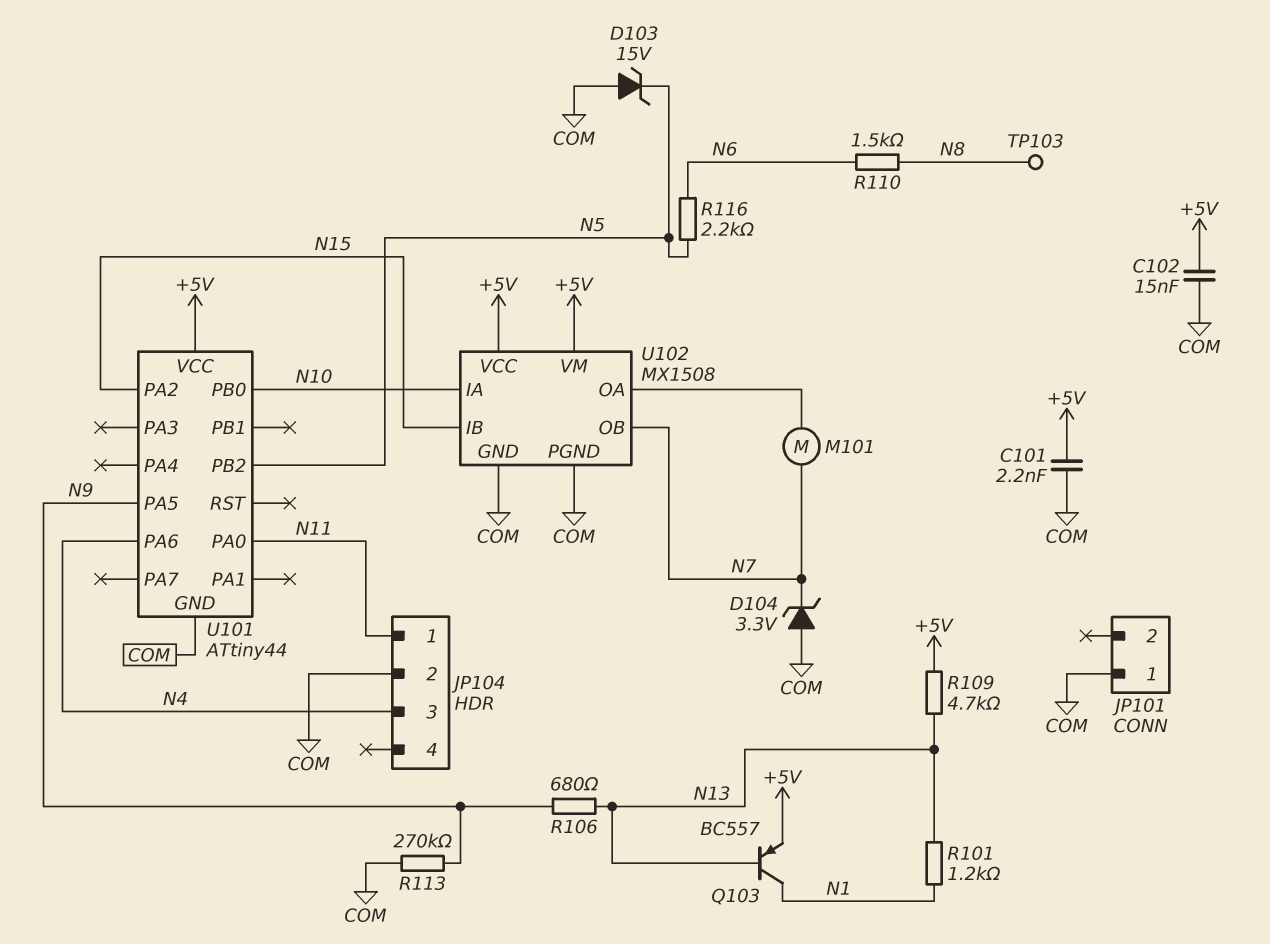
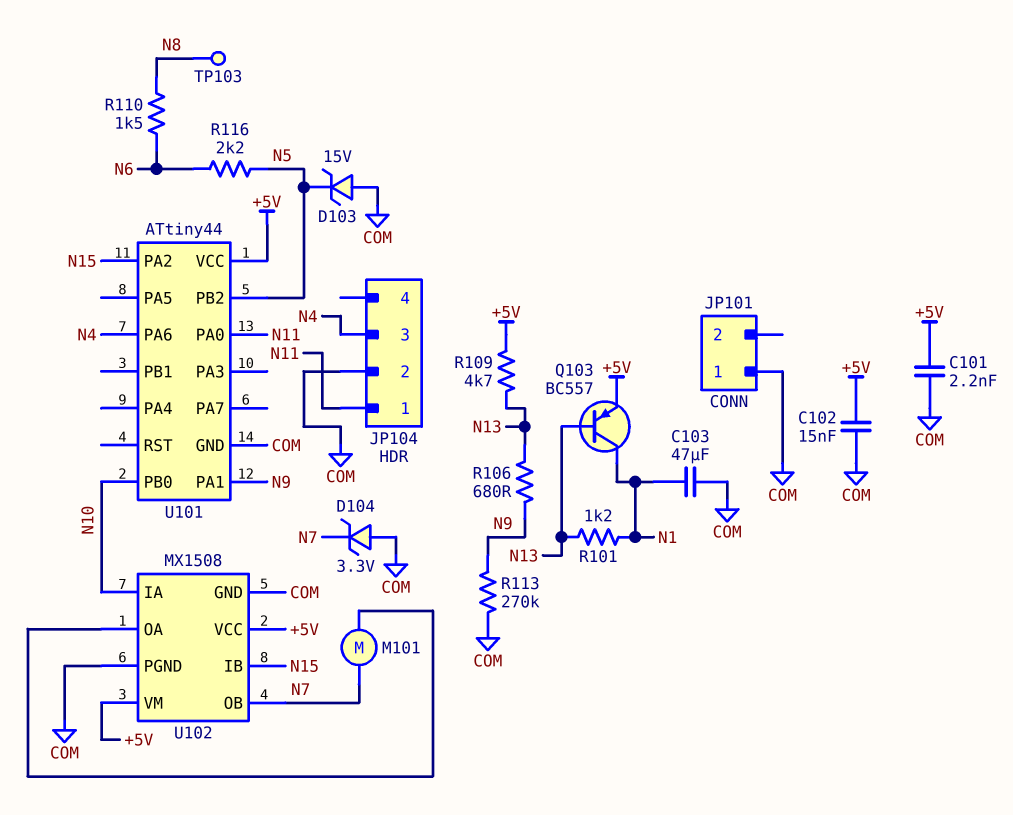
C103: none -> 47uF (COM, N1)
U101 pin PA1: none -> N9
U101 pin PA5: N9 -> none

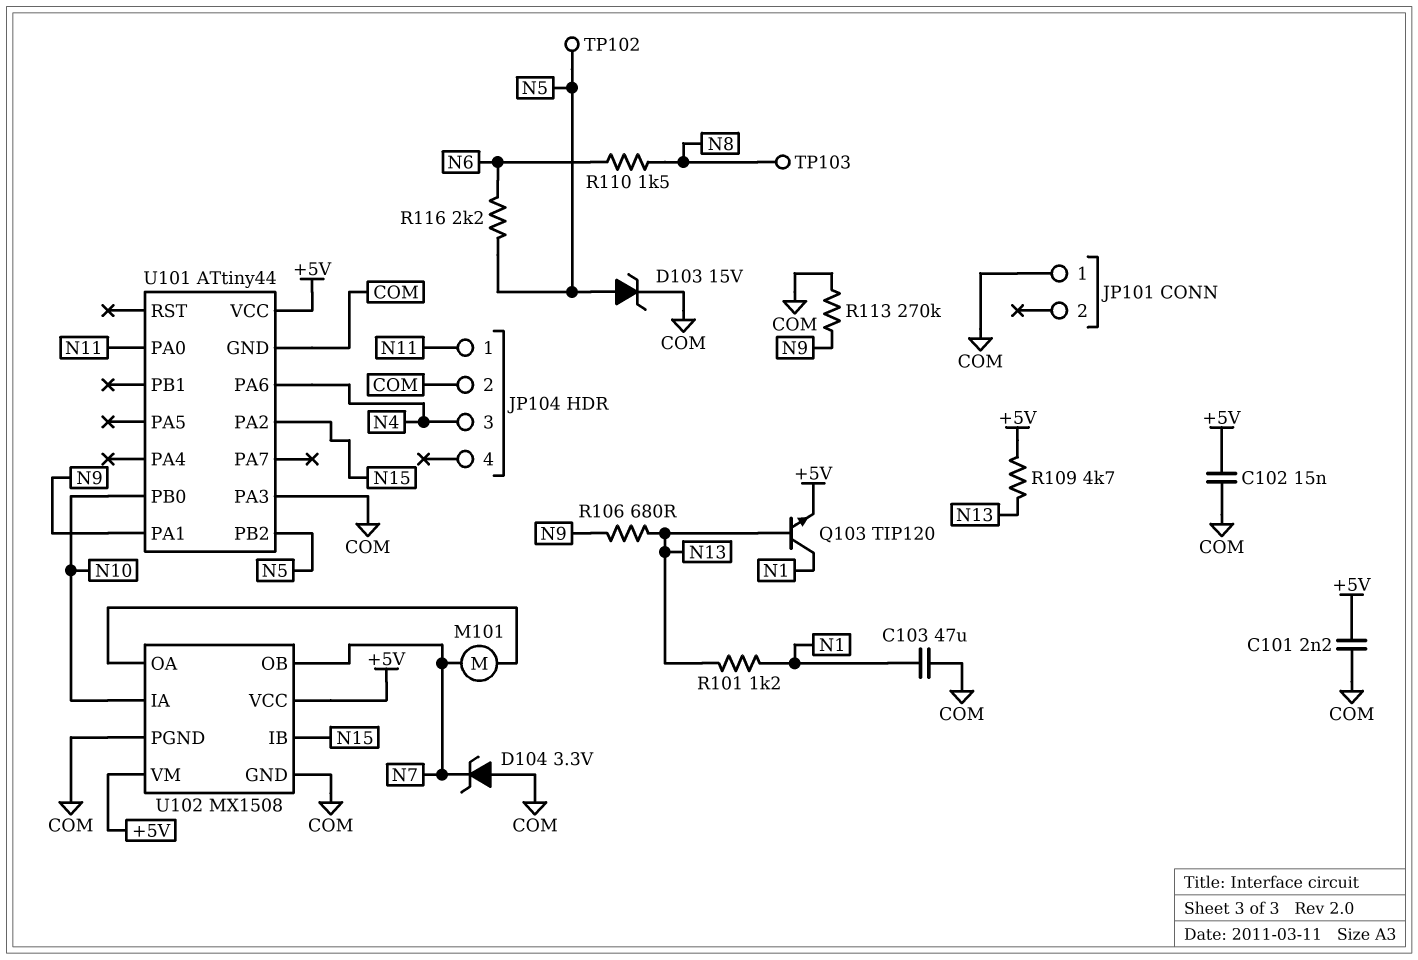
D103: zener 15V (A COM, K N5) -> zener 15V (A N5, K COM)
Q103: PNP BC557 (B N13, C N1, E +5V) -> NPN TIP120 (B N13, C N1, E +5V)
TP102: none -> test point (N5)
U101 pin PA3: none -> COM

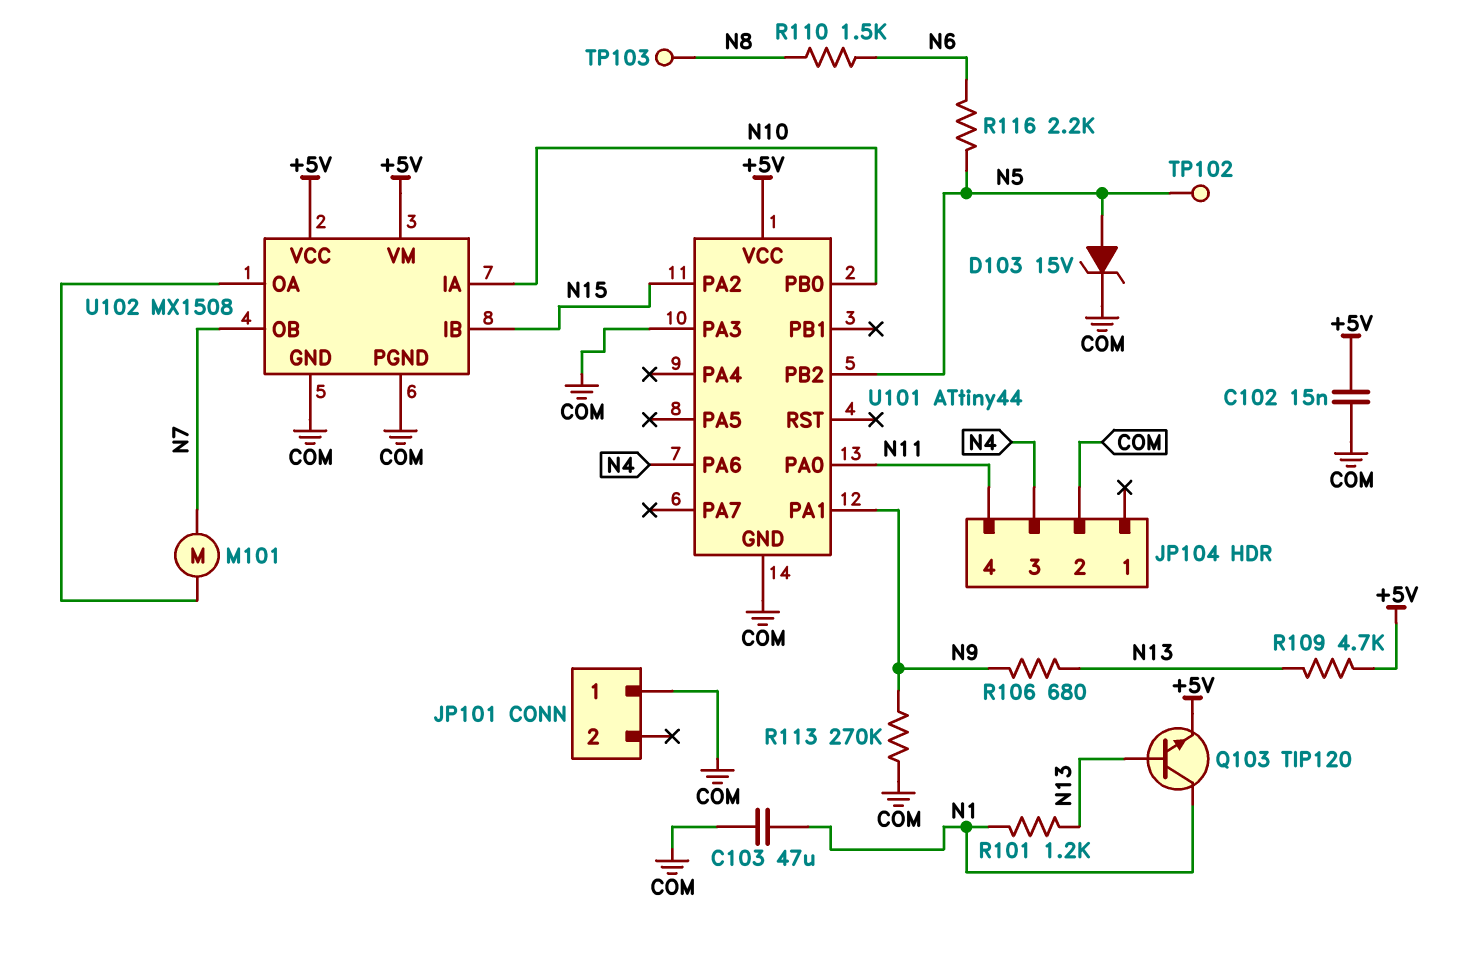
C101: 2.2nF (+5V, COM) -> none
D104: zener 3.3V (A COM, K N7) -> none
JP104 pin 1: N11 -> none
JP104 pin 4: none -> N11

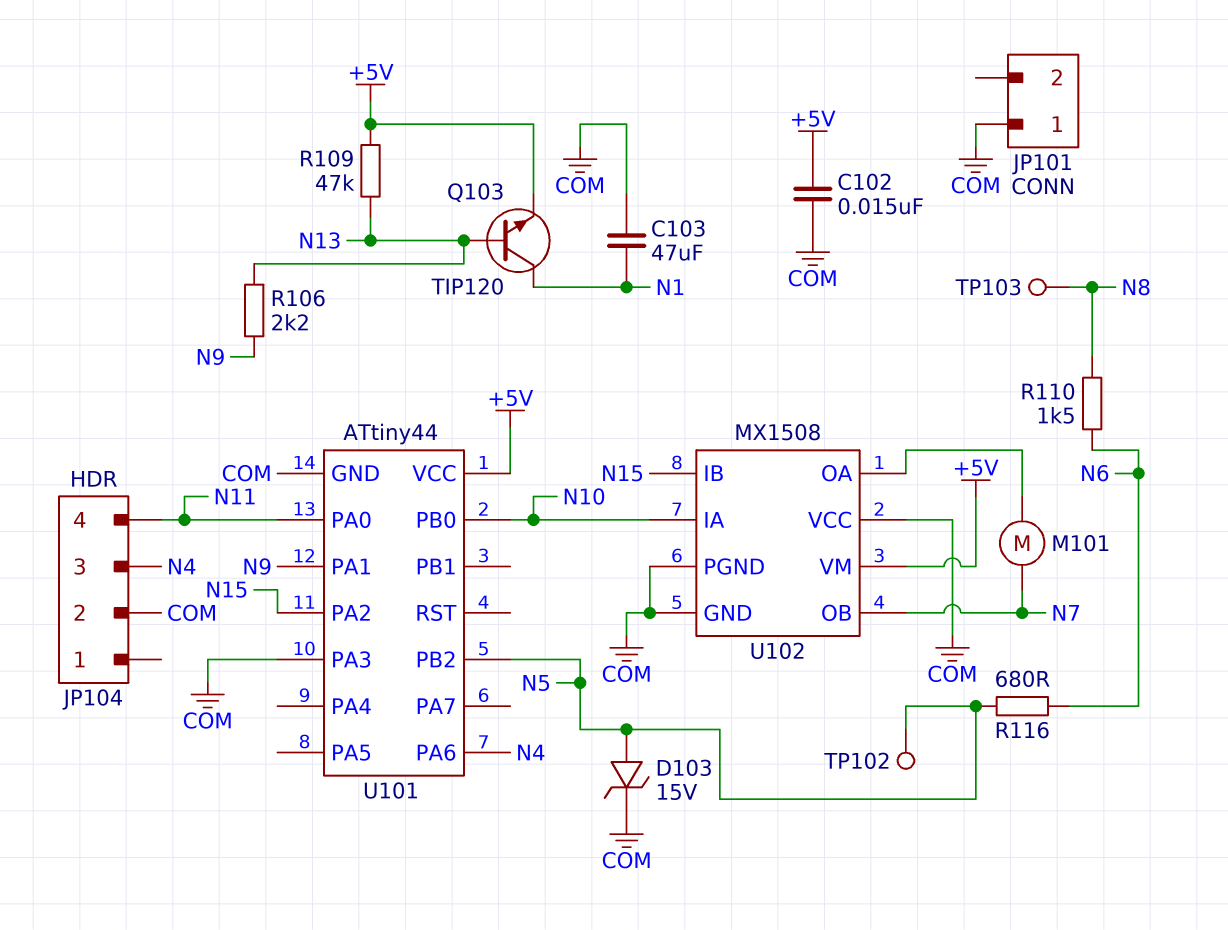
R101: 1.2k (N1, N13) -> none
R106: 680 (N9, N13) -> 2.2k (N9, N13)
R109: 4.7k (+5V, N13) -> 47k (+5V, N13)
R113: 270k (COM, N9) -> none
R116: 2.2k (N5, N6) -> 680 (N5, N6)
U102 pin VCC: +5V -> COM

